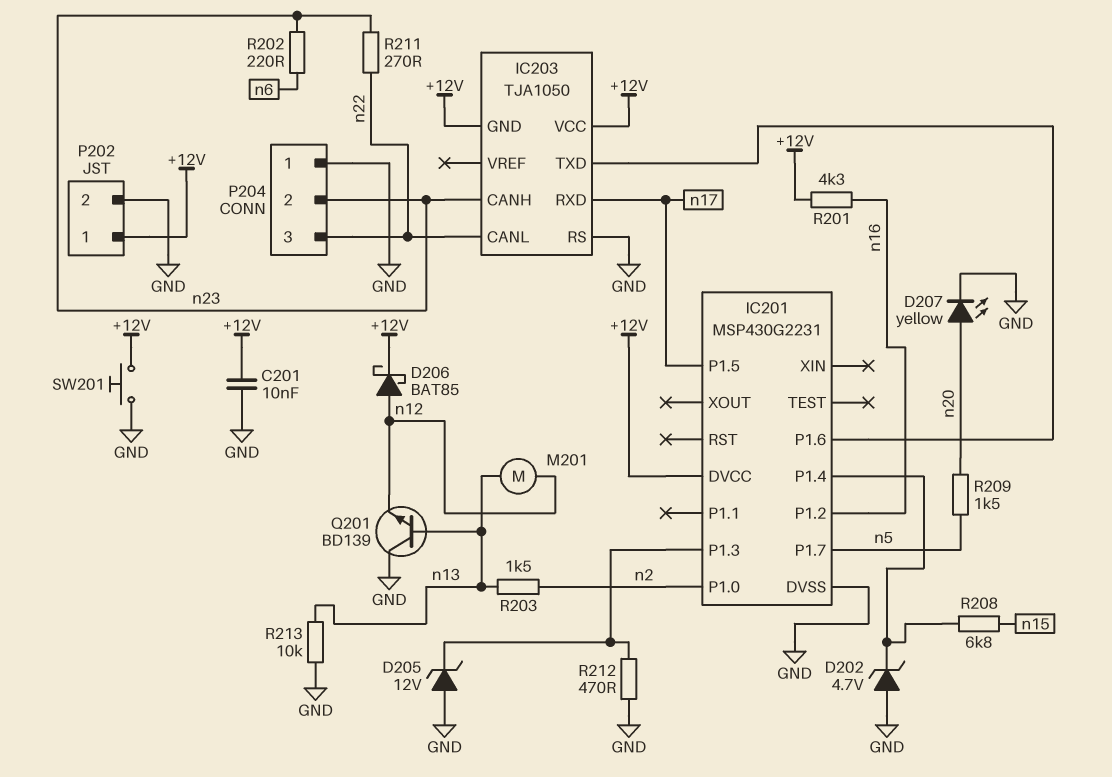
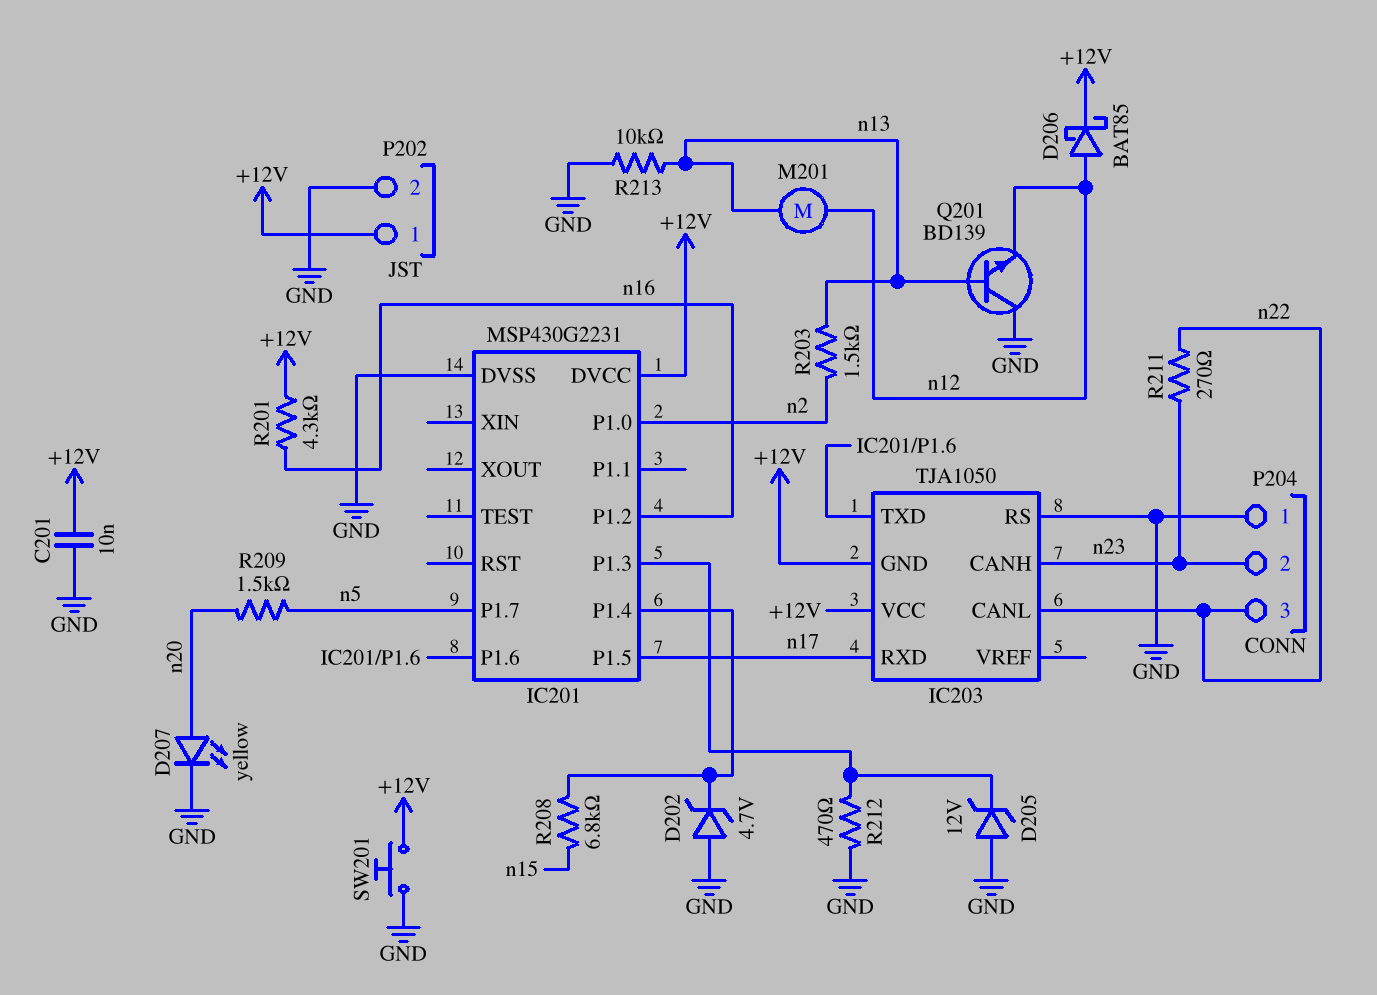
R202: 220 (n6, n23) -> none

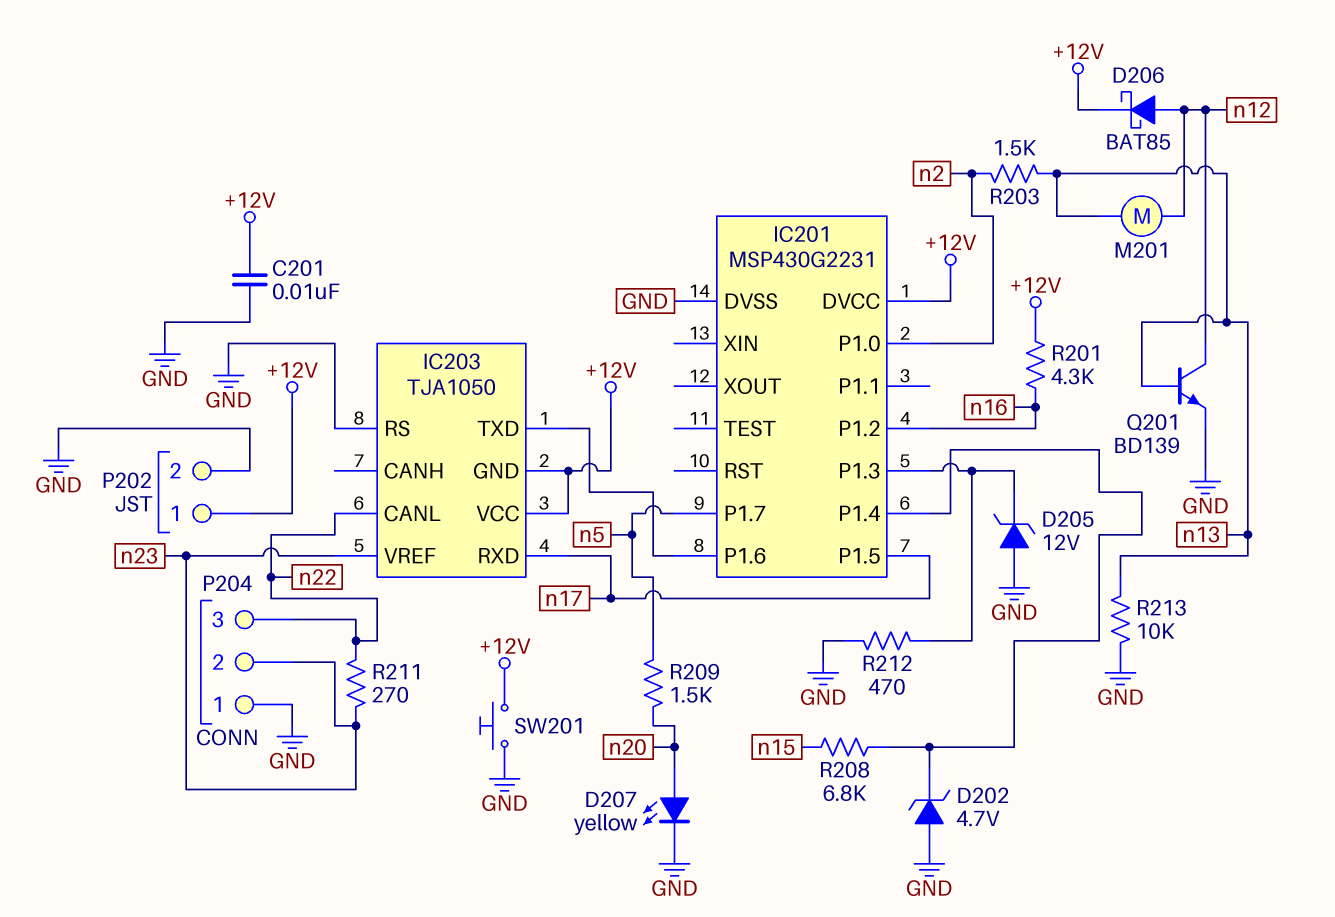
IC203 pin CANH: n23 -> none
IC203 pin VREF: none -> n23
Q201: NPN BD139 (B n13, C GND, E n12) -> NPN BD139 (B n13, C n12, E GND)

